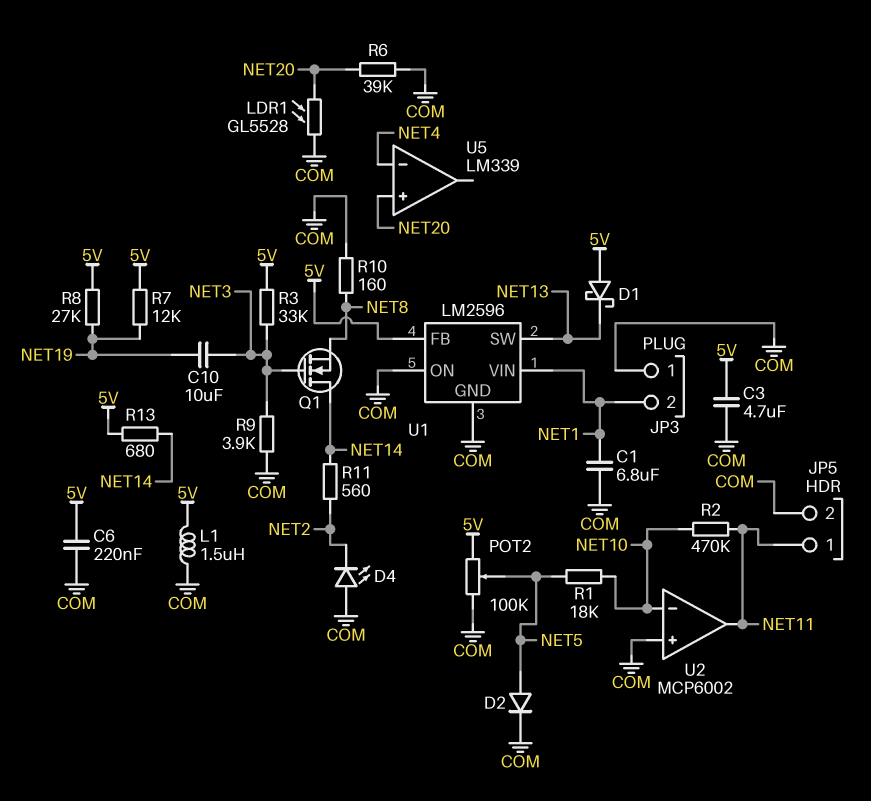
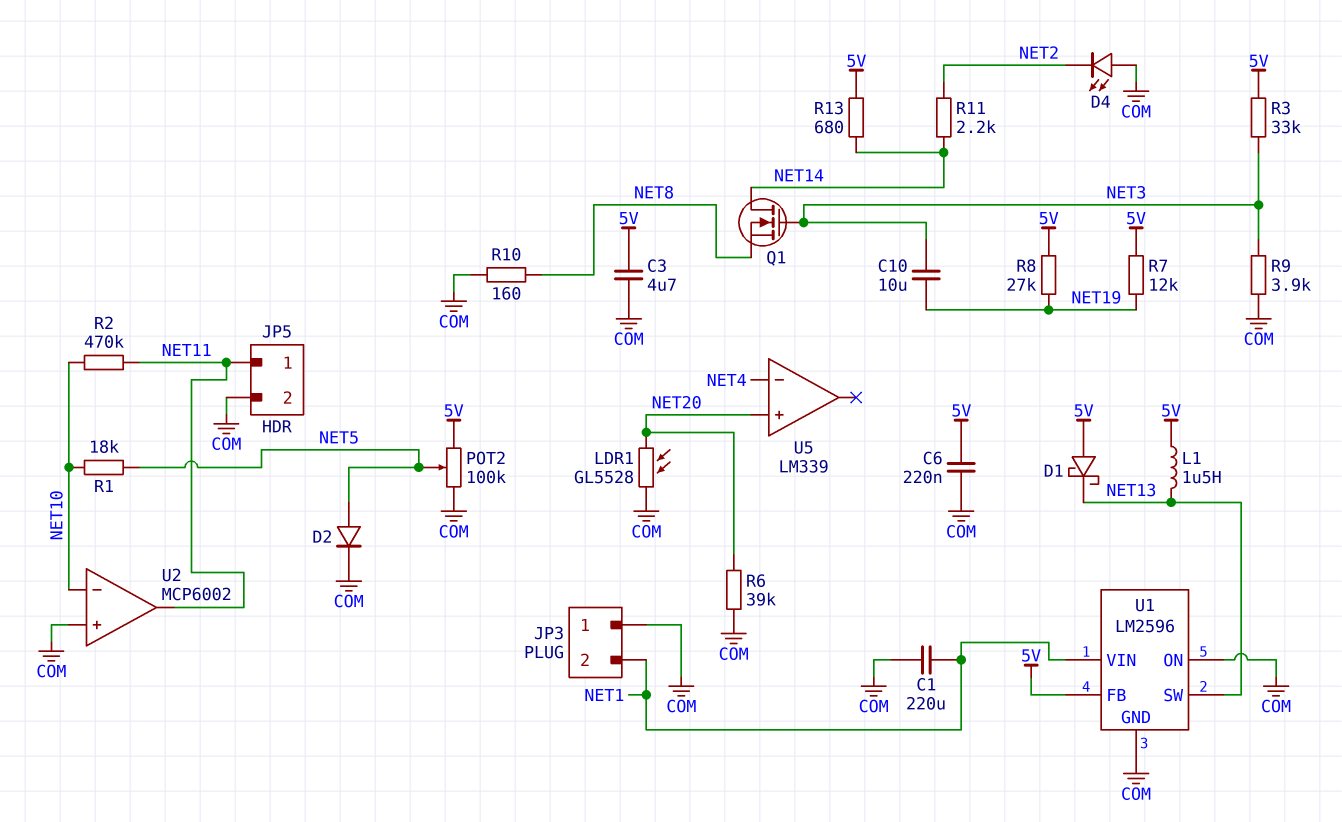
C1: 6.8uF (COM, NET1) -> 220uF (COM, NET1)
L1: 1.5uH (5V, COM) -> 1.5uH (5V, NET13)
R11: 560 (NET2, NET14) -> 2.2k (NET2, NET14)

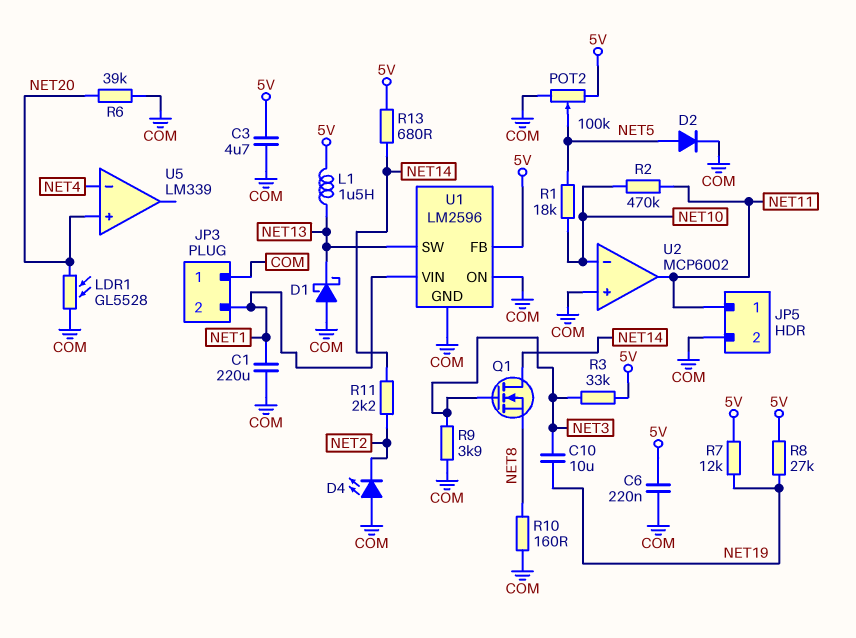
D1: schottky (A 5V, K NET13) -> schottky (A COM, K NET13)

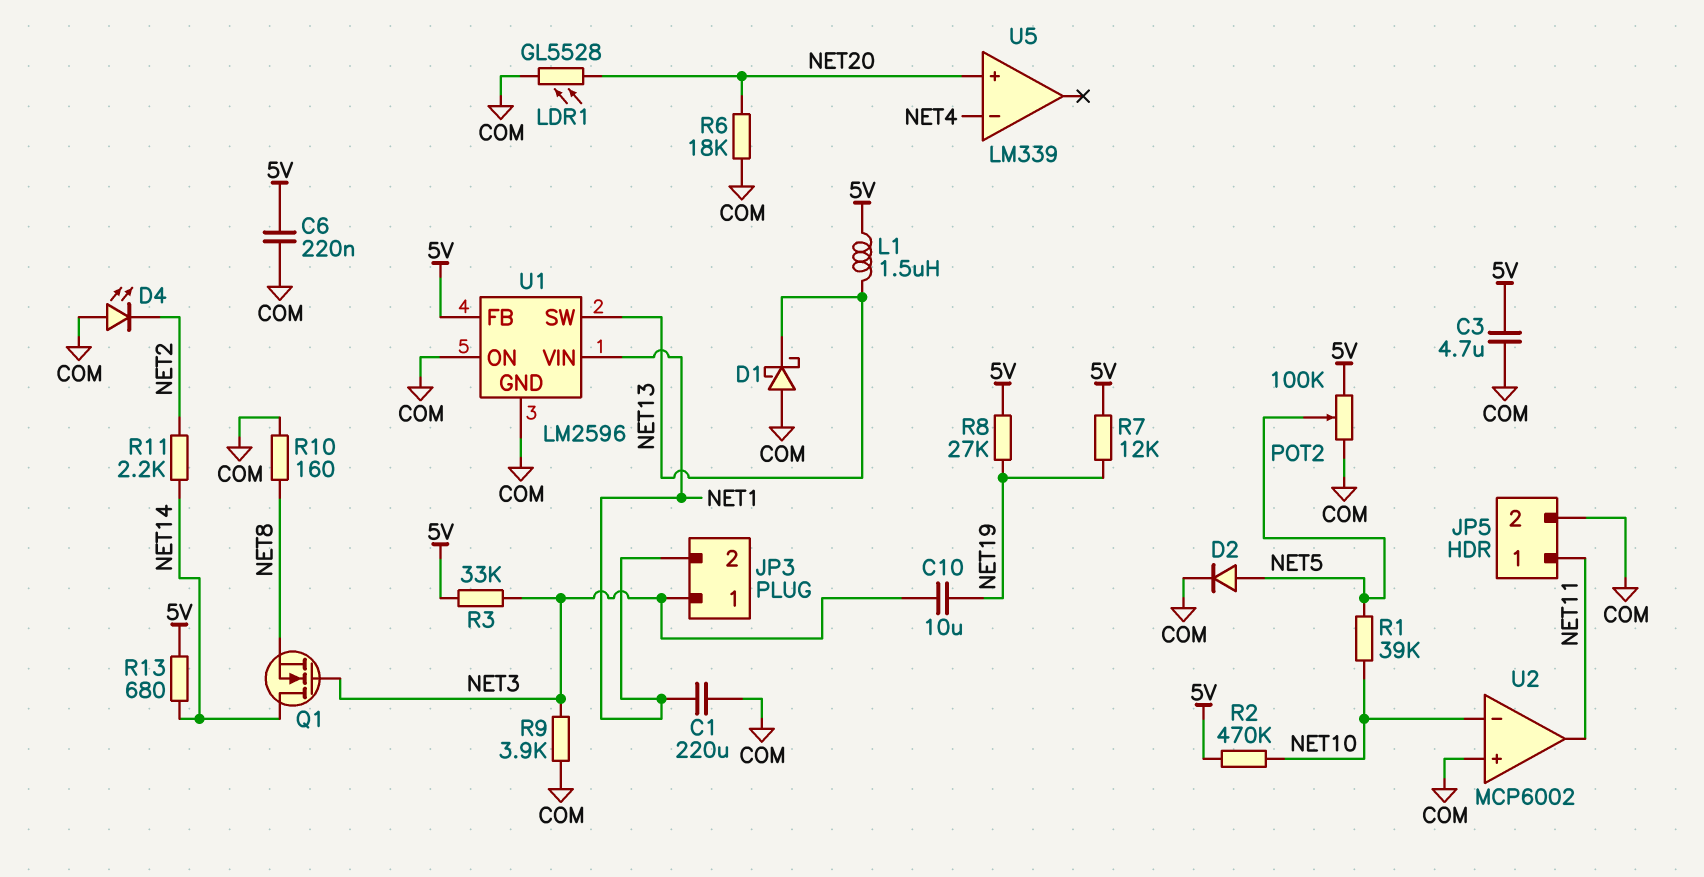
JP3 pin 1: COM -> NET3
R1: 18k (NET5, NET10) -> 39k (NET5, NET10)
R2: 470k (NET10, NET11) -> 470k (5V, NET10)
R6: 39k (COM, NET20) -> 18k (COM, NET20)

